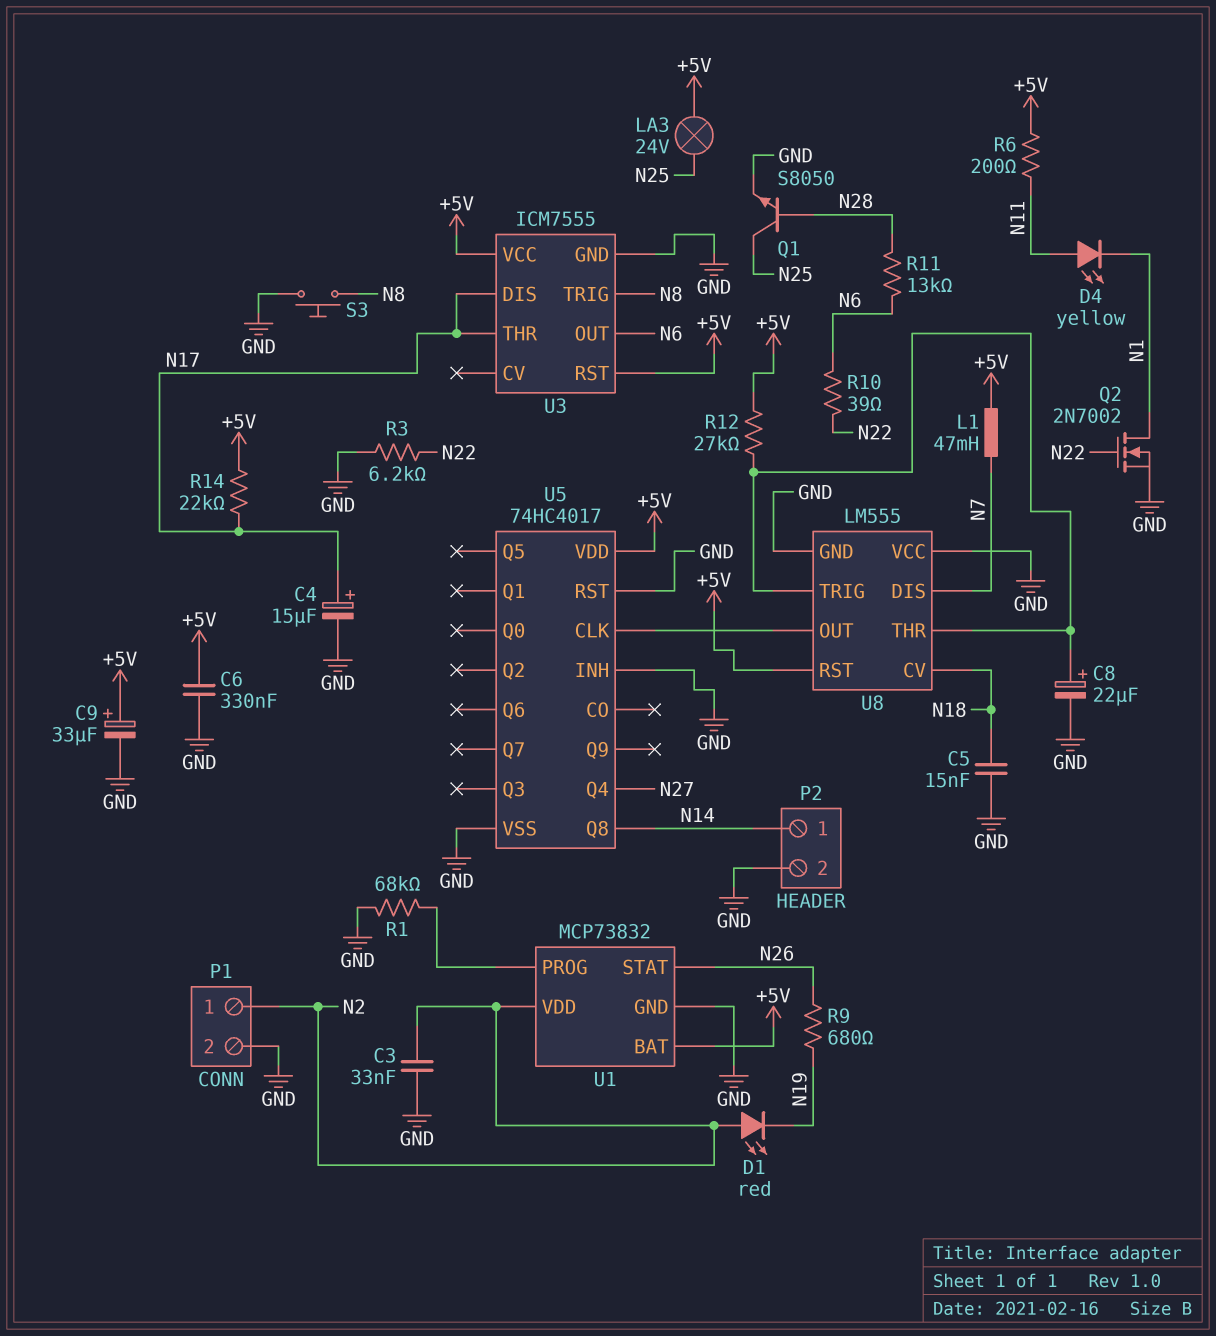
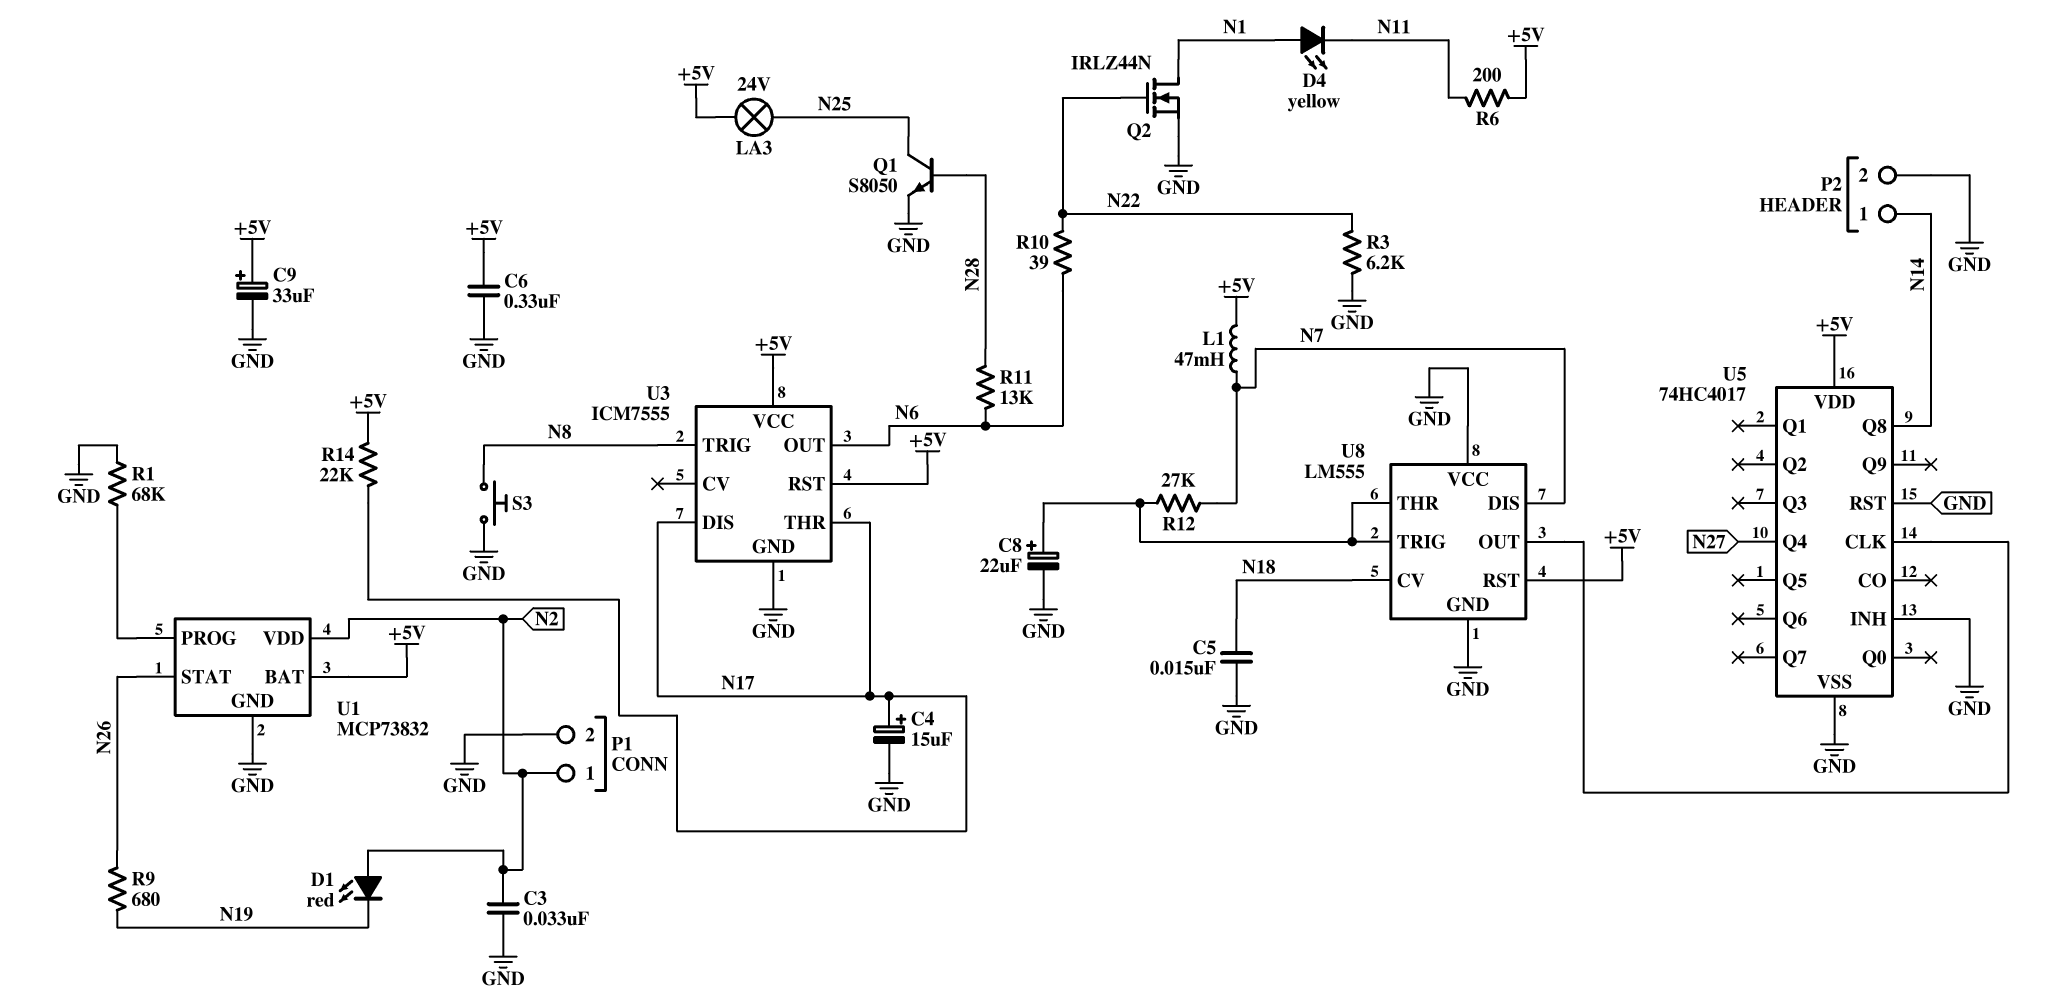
D4: LED yellow (A N11, K N1) -> LED yellow (A N1, K N11)
Q2: NMOS 2N7002 (G N22, D N1, S GND) -> NMOS IRLZ44N (G N22, D N1, S GND)
R12: 27k (+5V, U8/THR) -> 27k (N7, U8/THR)

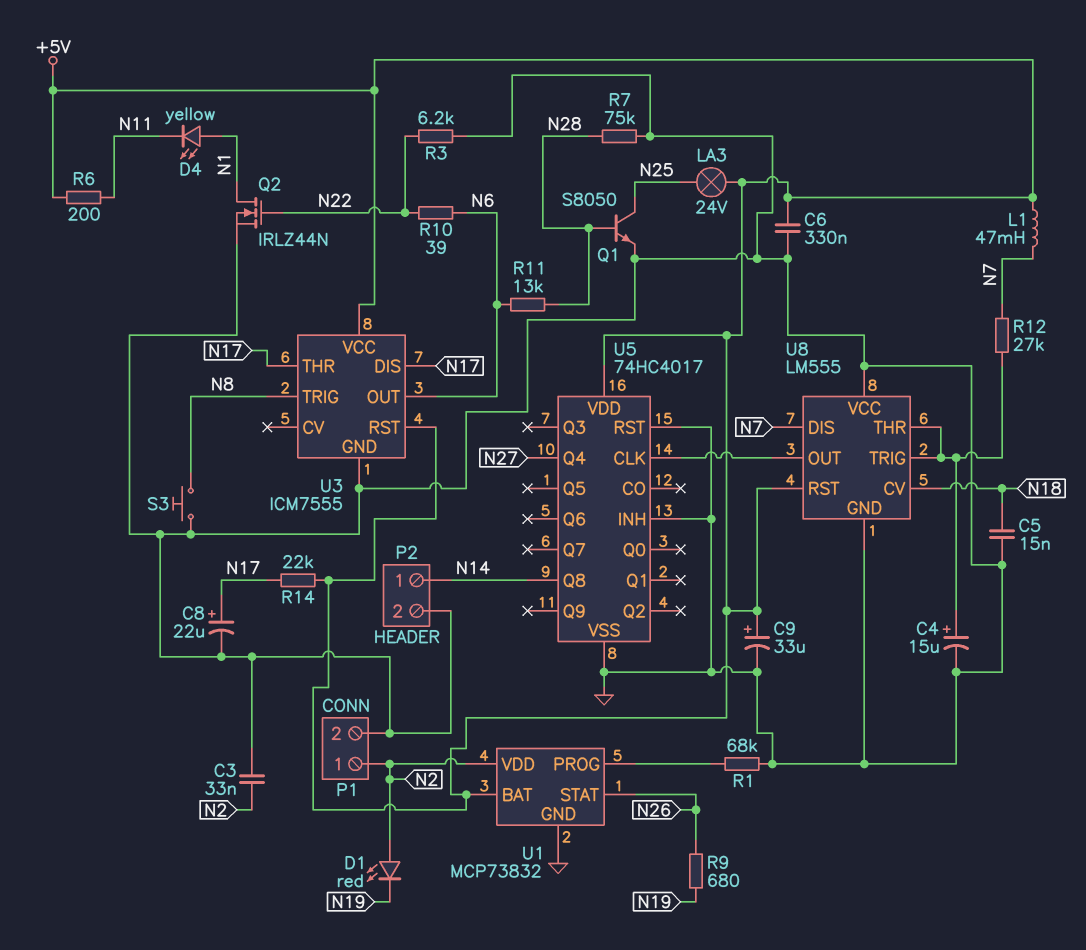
C4: 15uF (plus N17, minus GND) -> 15uF (plus U8/THR, minus GND)
C8: 22uF (plus U8/THR, minus GND) -> 22uF (plus N17, minus GND)
R7: none -> 75k (GND, N28)

